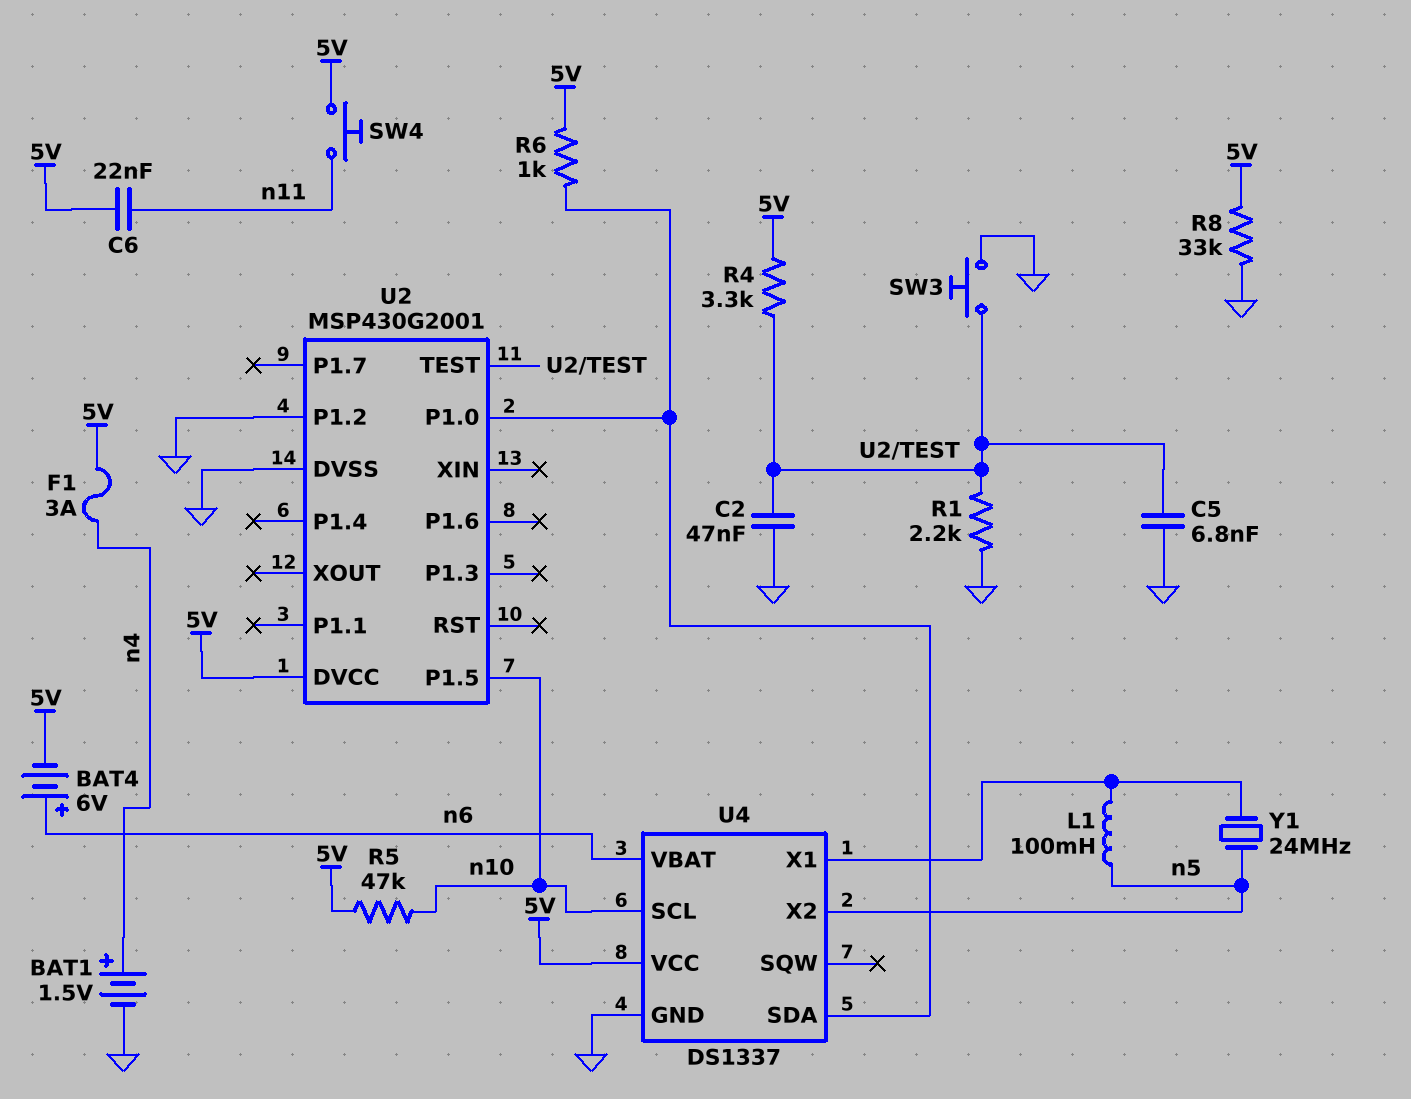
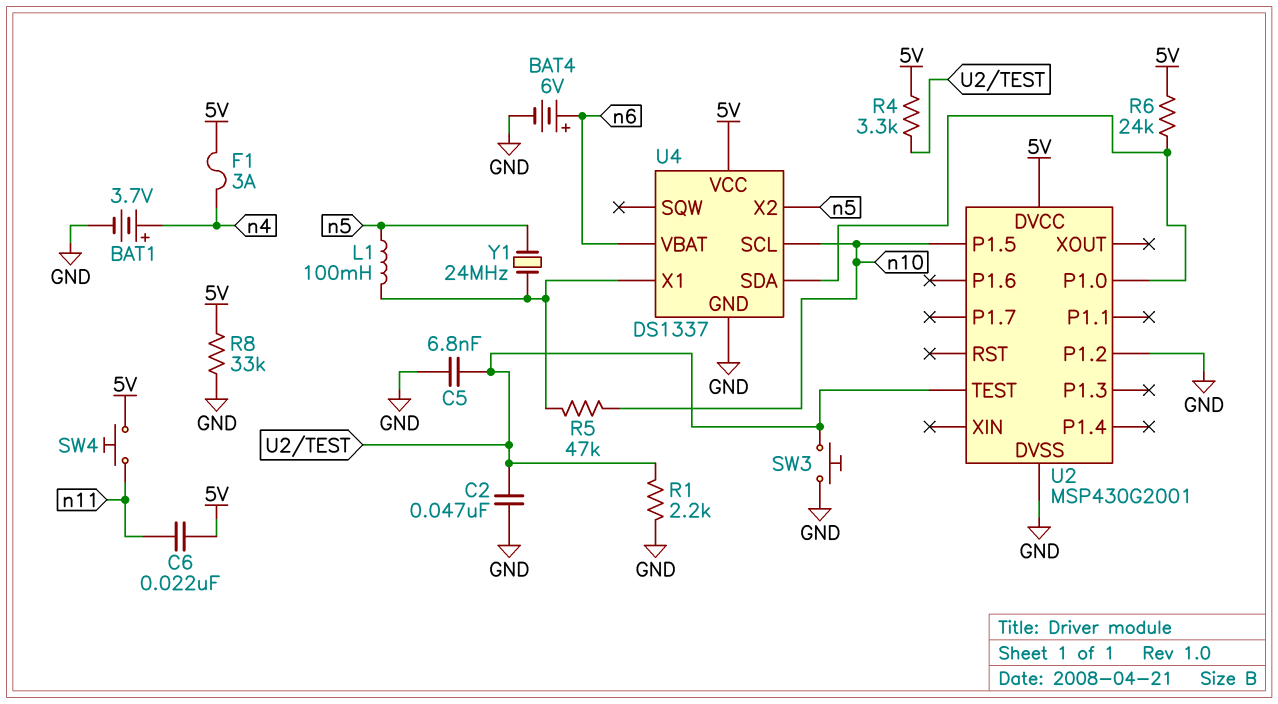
BAT1: 1.5V (plus n4, minus GND) -> 3.7V (plus n4, minus GND)
BAT4: 6V (plus n6, minus 5V) -> 6V (plus n6, minus GND)
R5: 47k (5V, n10) -> 47k (U4/X1, n10)
R6: 1k (5V, U2/P1.0) -> 24k (5V, U2/P1.0)

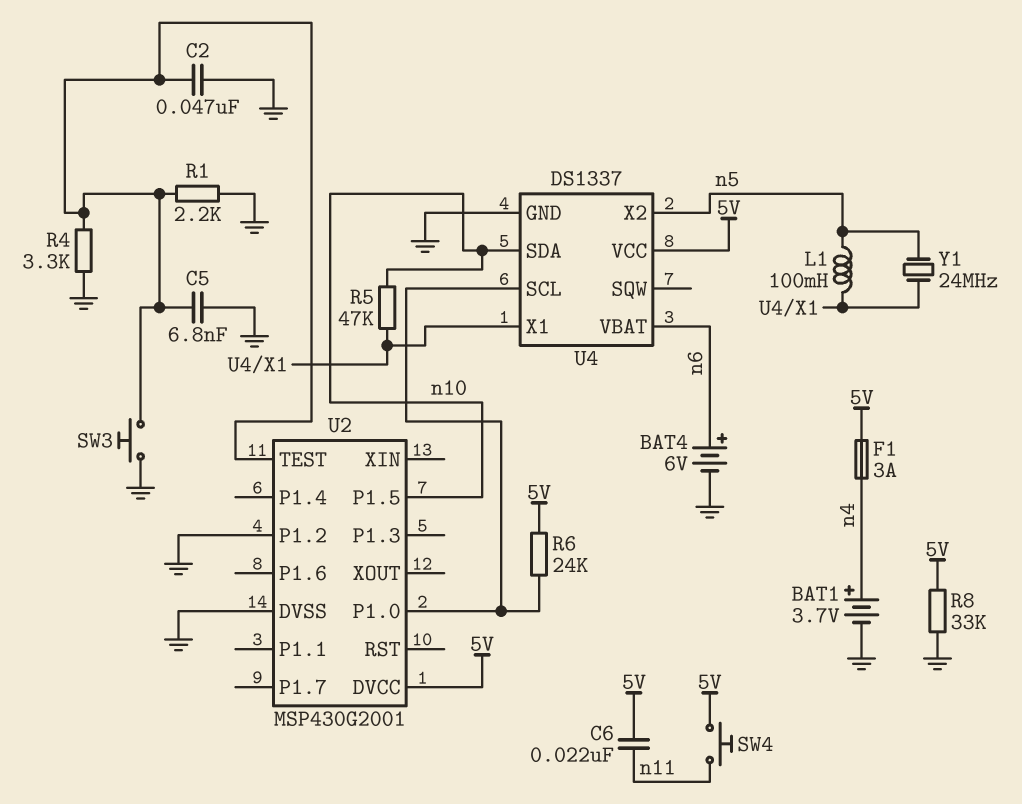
R4: 3.3k (5V, U2/TEST) -> 3.3k (GND, U2/TEST)
U4 pin SCL: n10 -> U2/P1.0
U4 pin SDA: U2/P1.0 -> n10

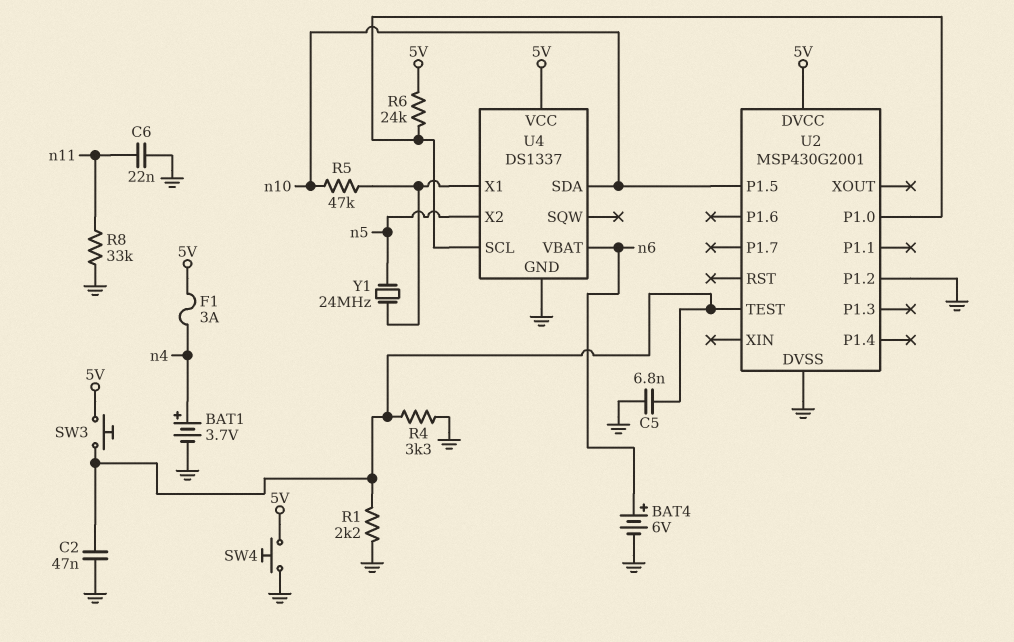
C6: 22nF (5V, n11) -> 22nF (GND, n11)
L1: 100mH (U4/X1, n5) -> none
R8: 33k (5V, GND) -> 33k (GND, n11)
SW3: button (GND, U2/TEST) -> button (5V, U2/TEST)
SW4: button (5V, n11) -> button (5V, GND)

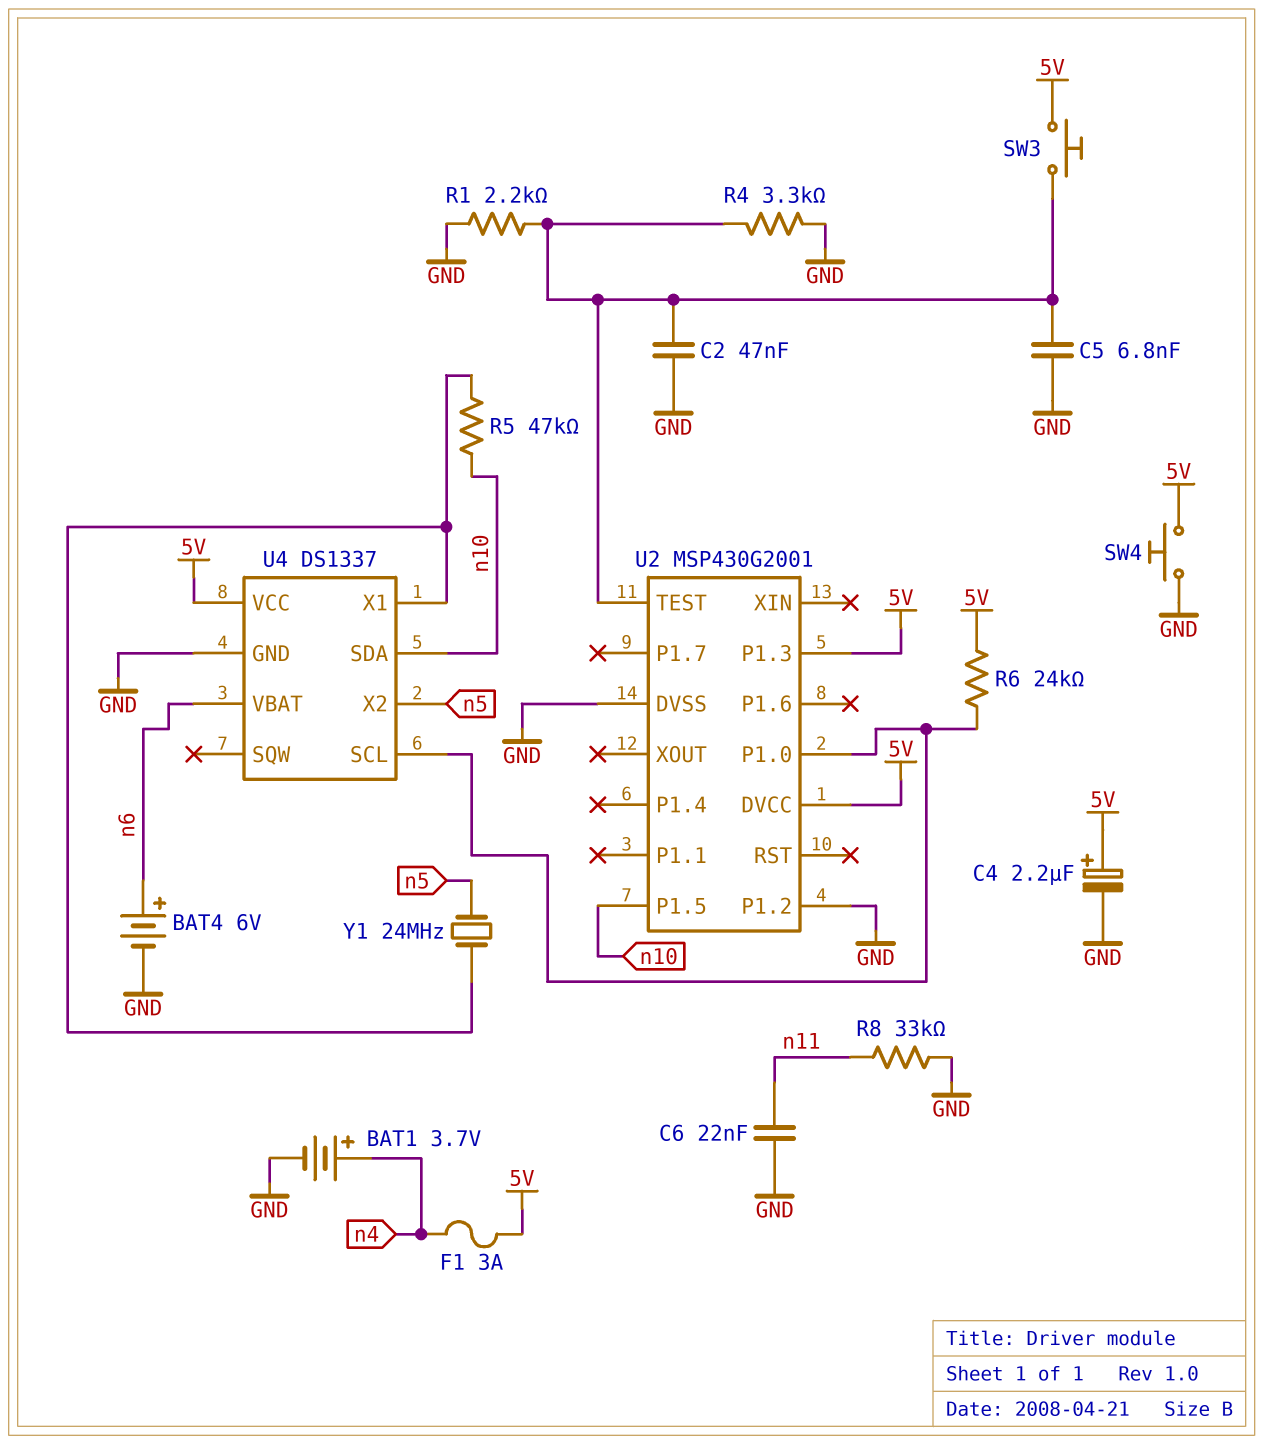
C4: none -> 2.2uF (plus 5V, minus GND)
U2 pin P1.3: none -> 5V

